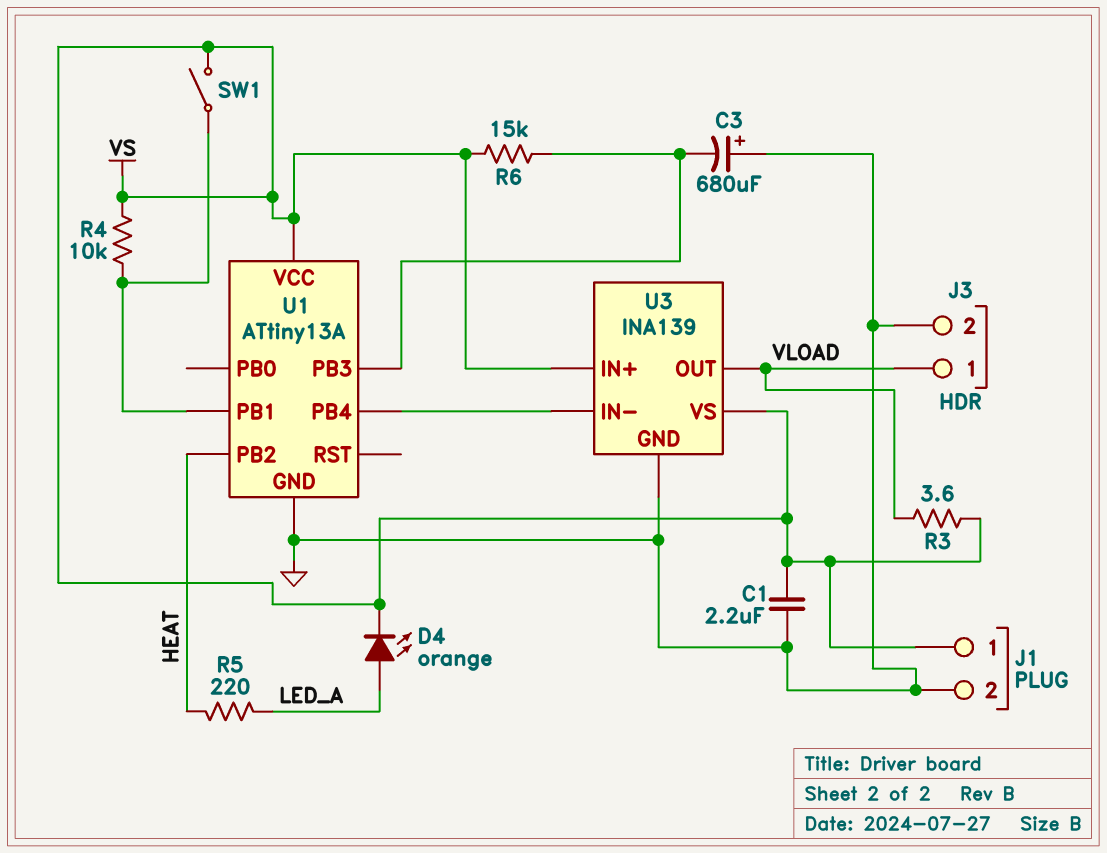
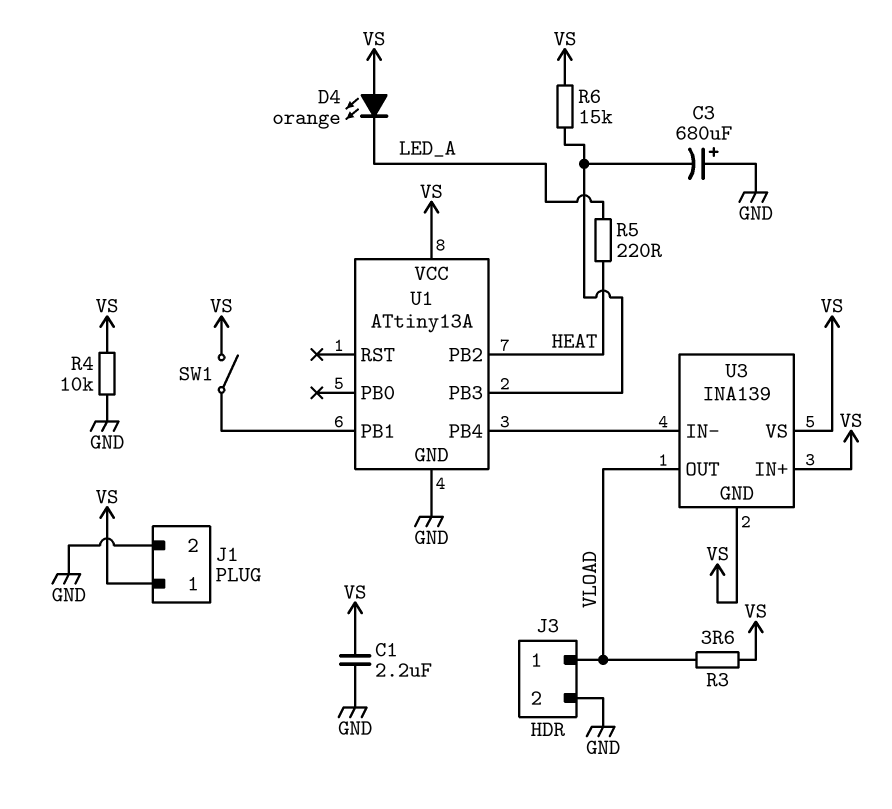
D4: LED orange (A LED_A, K VS) -> LED orange (A VS, K LED_A)
R4: 10k (U1/PB1, VS) -> 10k (GND, VS)
U3 pin GND: GND -> VS

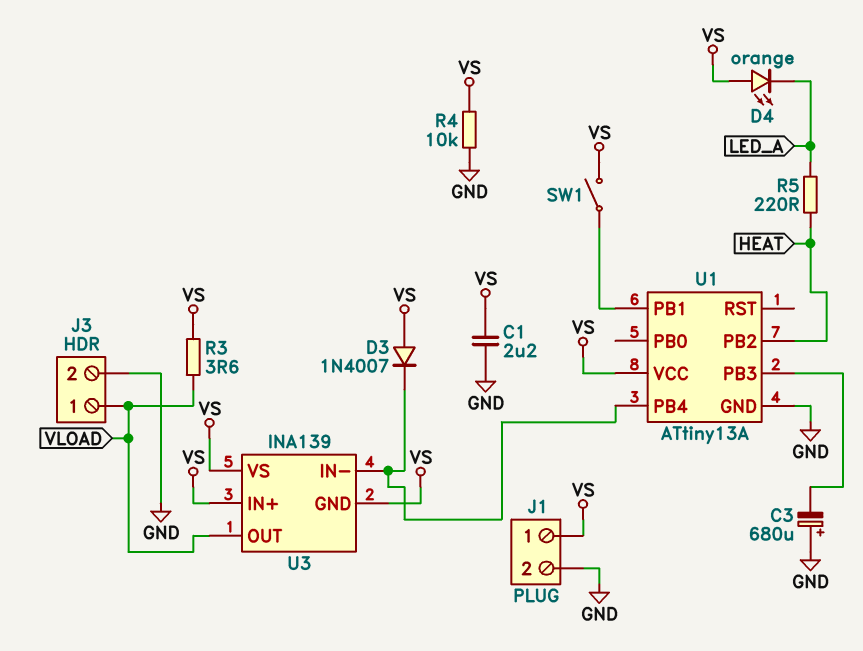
D3: none -> diode 1N4007 (A VS, K U1/PB4)
R6: 15k (U1/PB3, VS) -> none

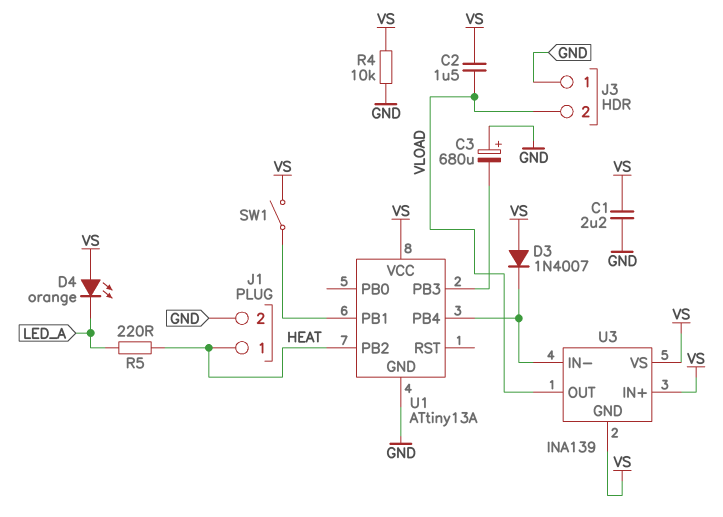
C2: none -> 1.5uF (VLOAD, VS)
J1 pin 1: VS -> HEAT
J3 pin 1: VLOAD -> GND
J3 pin 2: GND -> VLOAD
R3: 3.6 (VLOAD, VS) -> none

